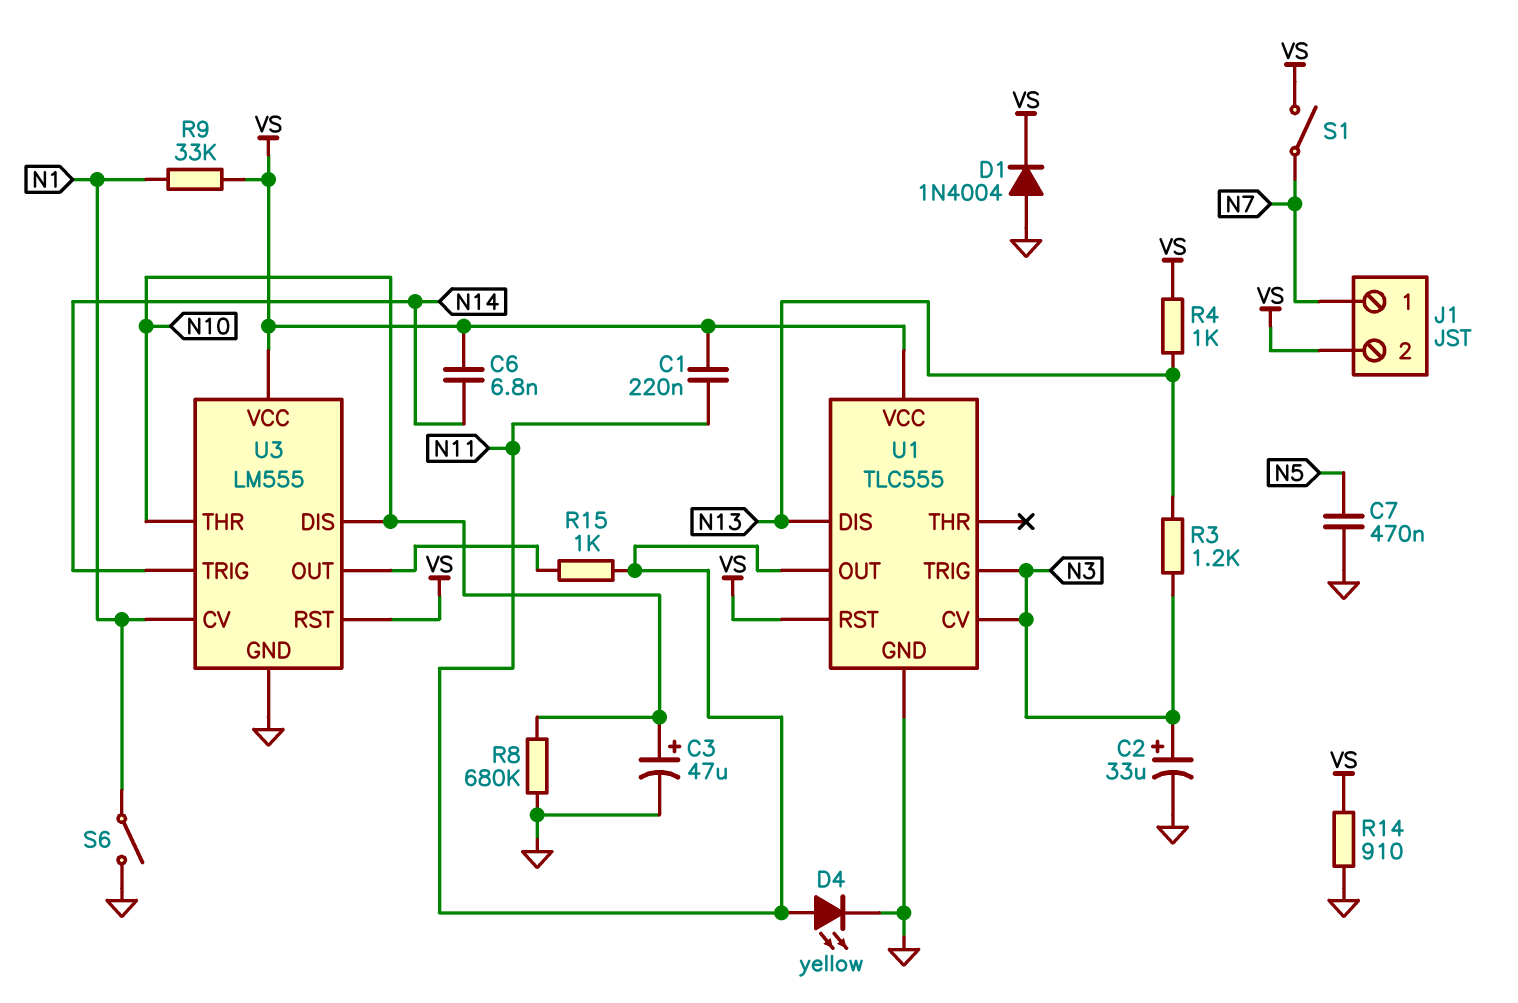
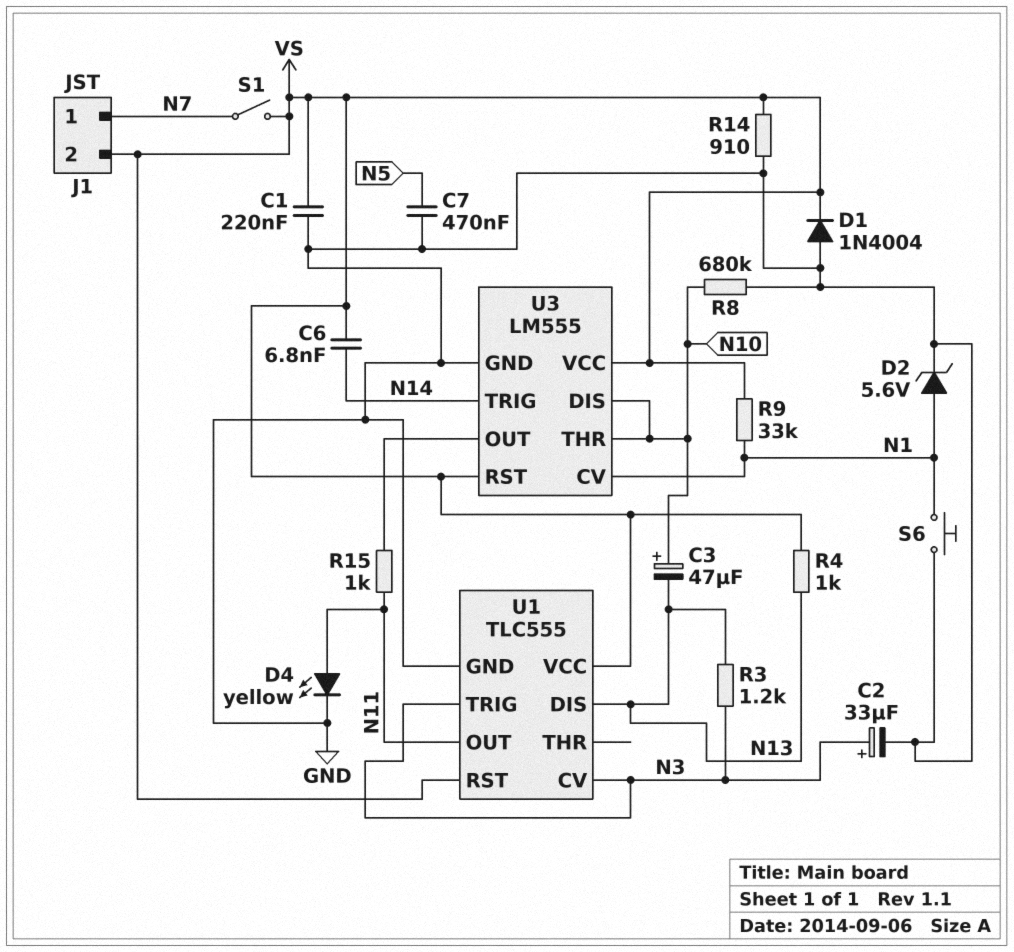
C1: 220nF (N11, VS) -> 220nF (GND, VS)
C3: 47uF (plus N10, minus GND) -> 47uF (plus N10, minus N13)
D2: none -> zener 5.6V (A N1, K GND)
S6: switch (GND, N1) -> button (GND, N1)

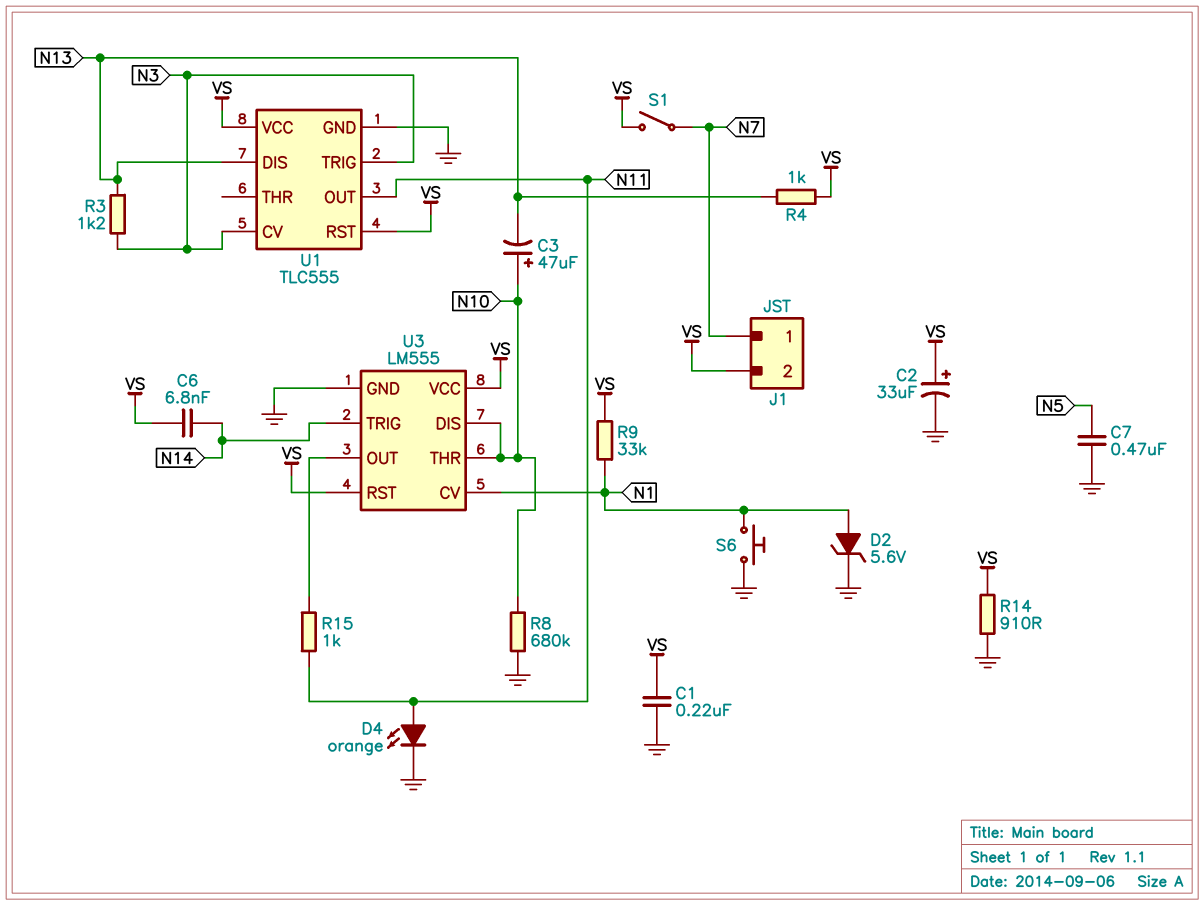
C2: 33uF (plus N3, minus GND) -> 33uF (plus VS, minus GND)
D1: diode 1N4004 (A GND, K VS) -> none
D4: LED yellow (A N11, K GND) -> LED orange (A N11, K GND)

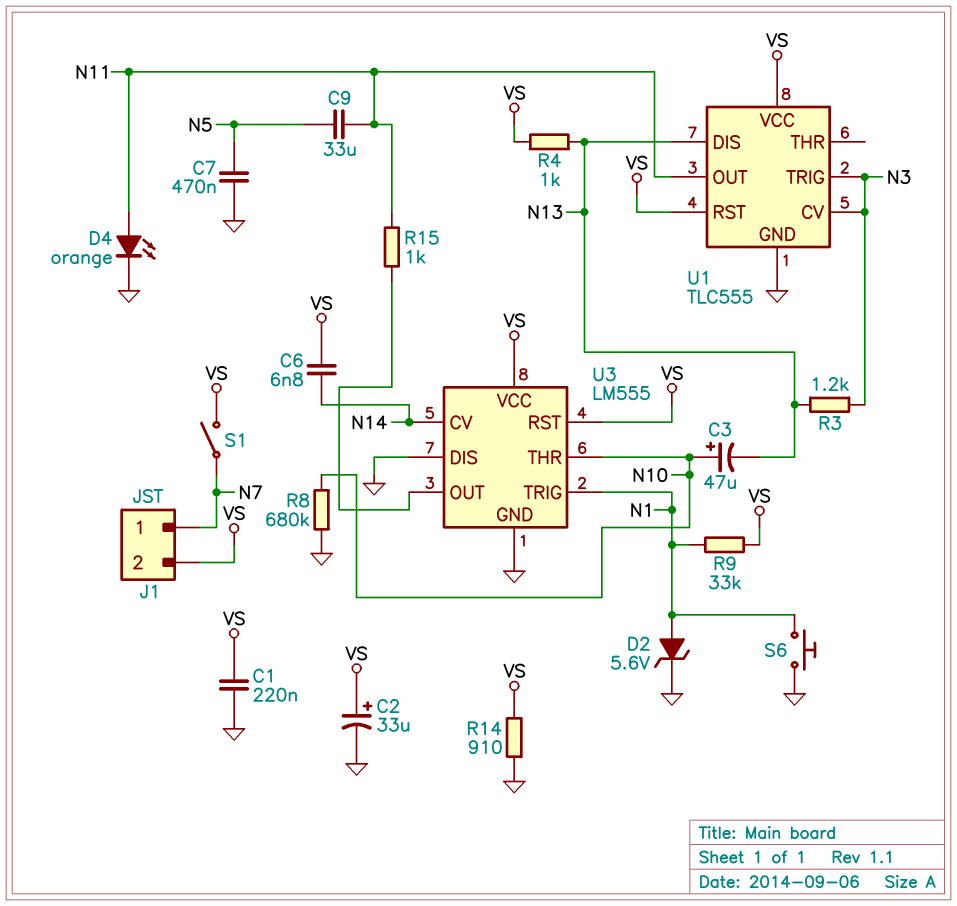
C9: none -> 33uF (N5, N11)
U3 pin CV: N1 -> N14
U3 pin DIS: N10 -> GND
U3 pin TRIG: N14 -> N1

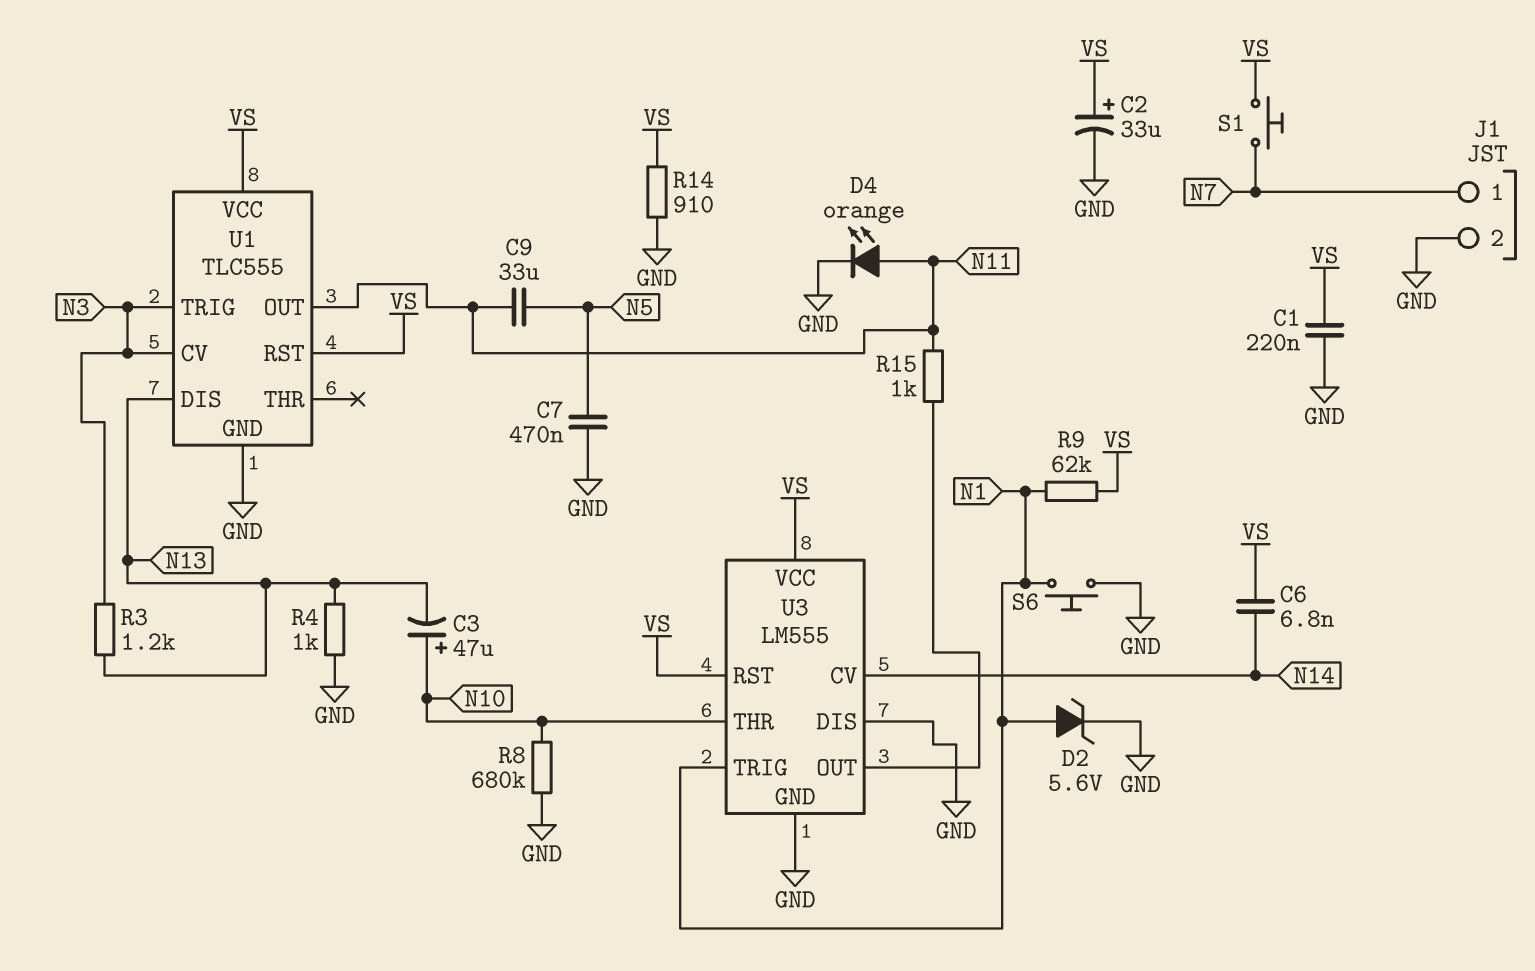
J1 pin 2: VS -> GND
R4: 1k (N13, VS) -> 1k (GND, N13)
R9: 33k (N1, VS) -> 62k (N1, VS)
S1: switch (N7, VS) -> button (N7, VS)

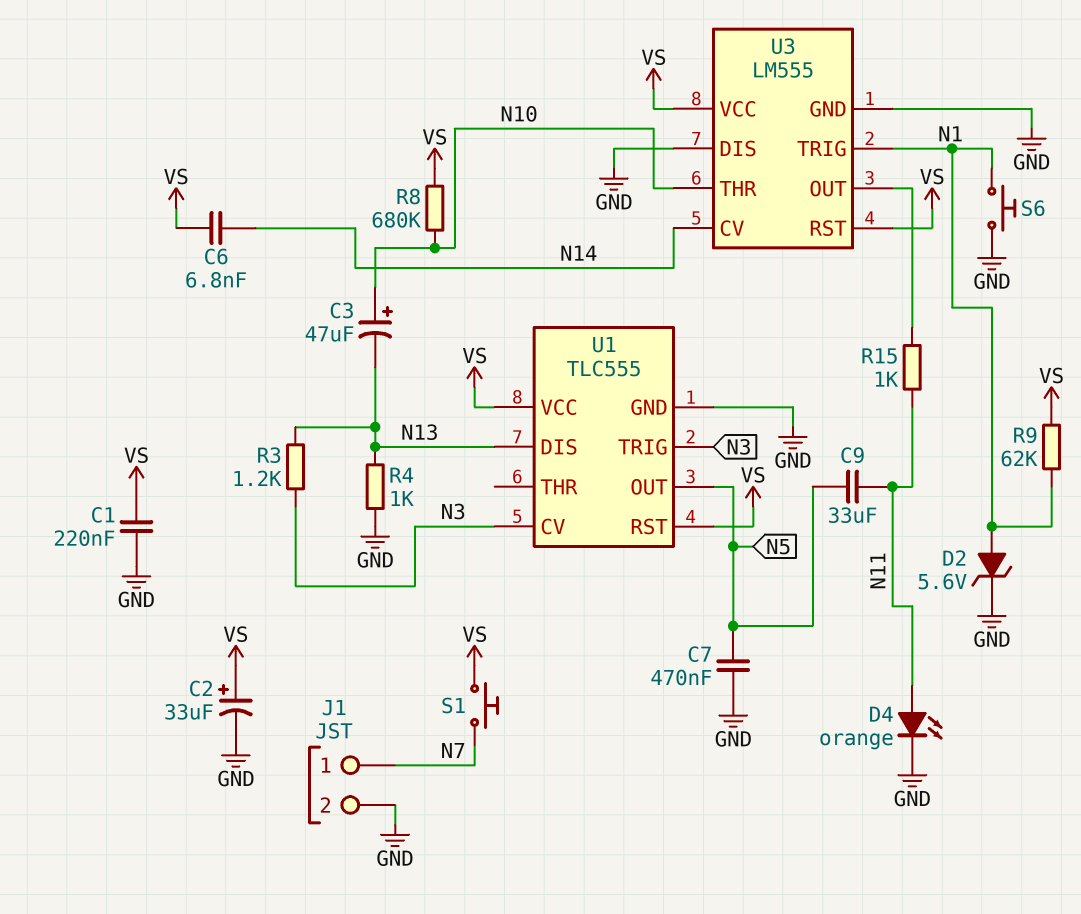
R8: 680k (GND, N10) -> 680k (N10, VS)
R14: 910 (GND, VS) -> none
U1 pin OUT: N11 -> N5

